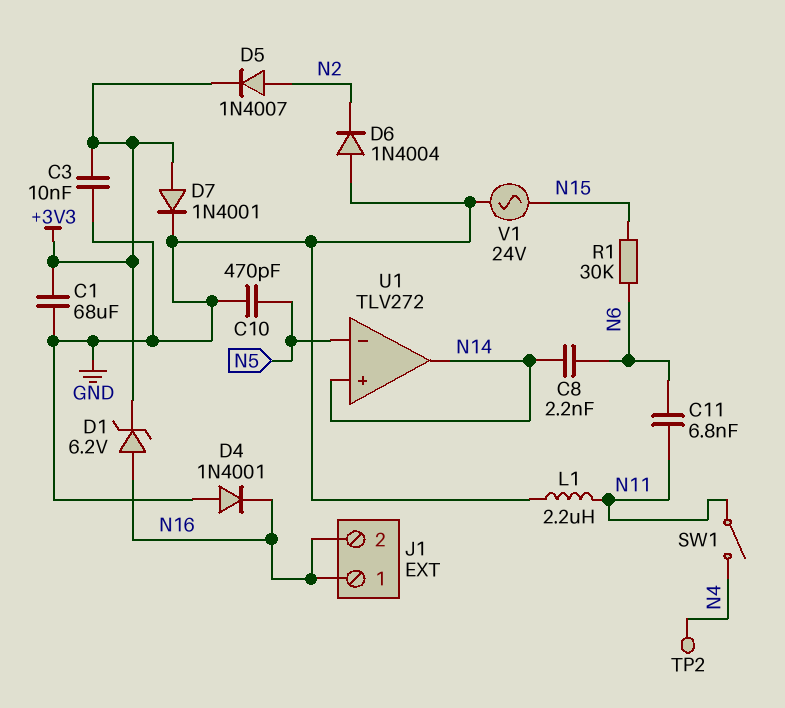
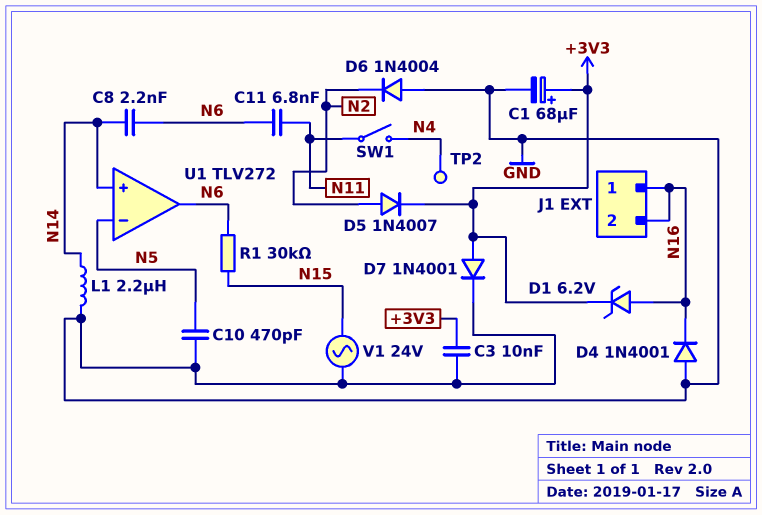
C1: 68uF (+3V3, GND) -> 68uF (plus +3V3, minus GND)
L1: 2.2uH (GND, N11) -> 2.2uH (GND, N14)
U1 pin out: N14 -> N6

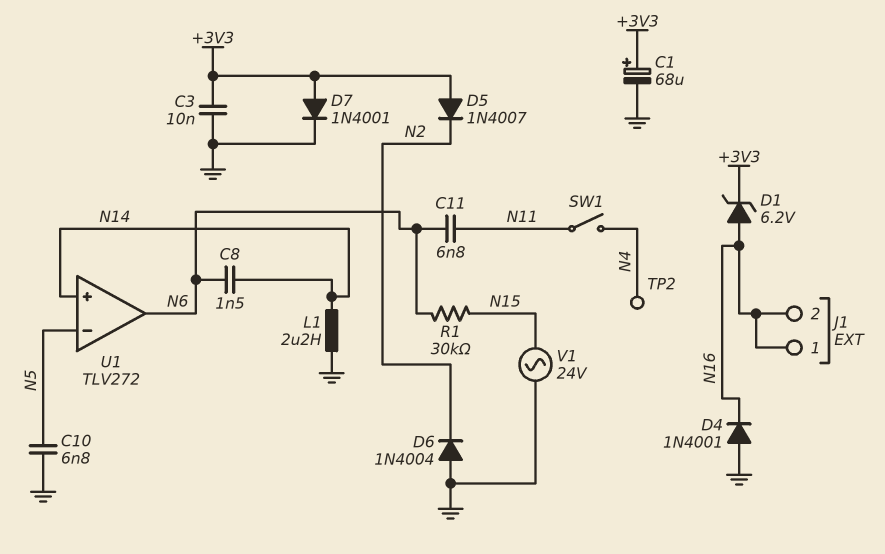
C8: 2.2nF (N6, N14) -> 1.5nF (N6, N14)
C10: 470pF (GND, N5) -> 6.8nF (GND, N5)
D5: diode 1N4007 (A N2, K +3V3) -> diode 1N4007 (A +3V3, K N2)

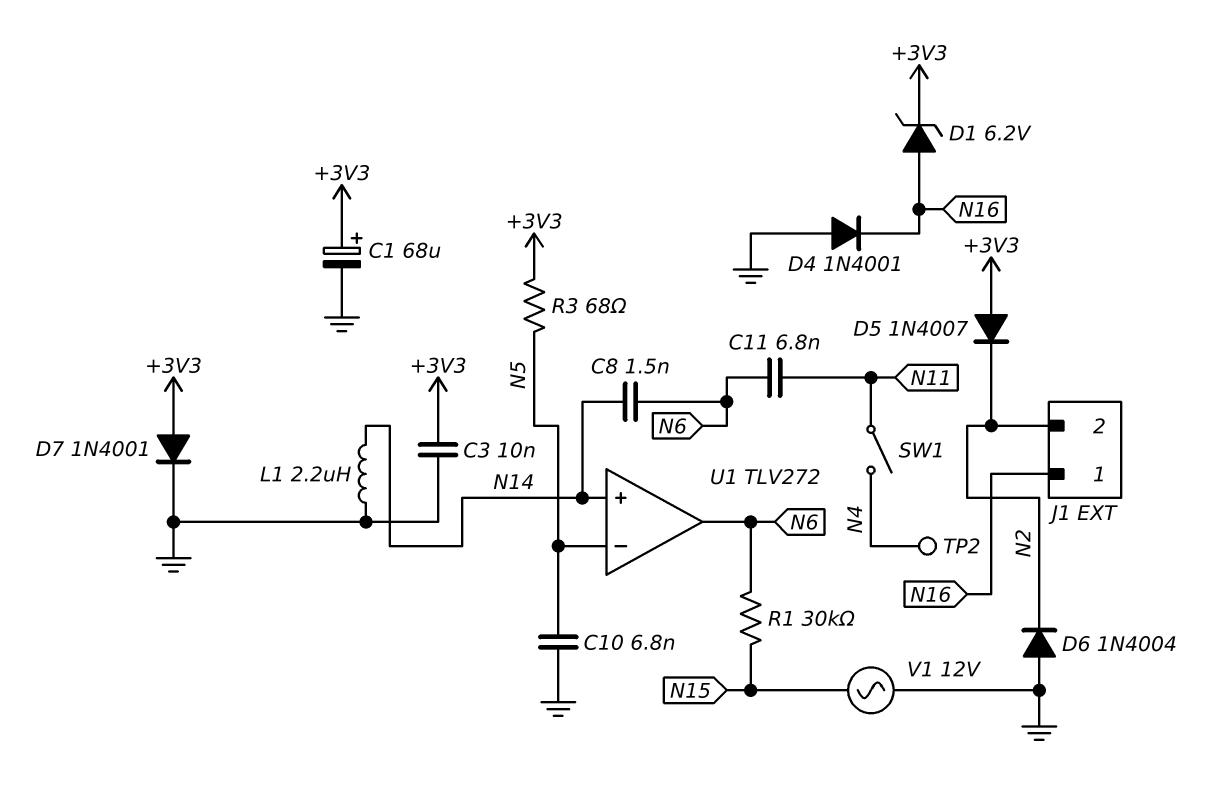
J1 pin 2: N16 -> N2
R3: none -> 68 (+3V3, N5)
V1: AC 24V (GND, N15) -> AC 12V (GND, N15)

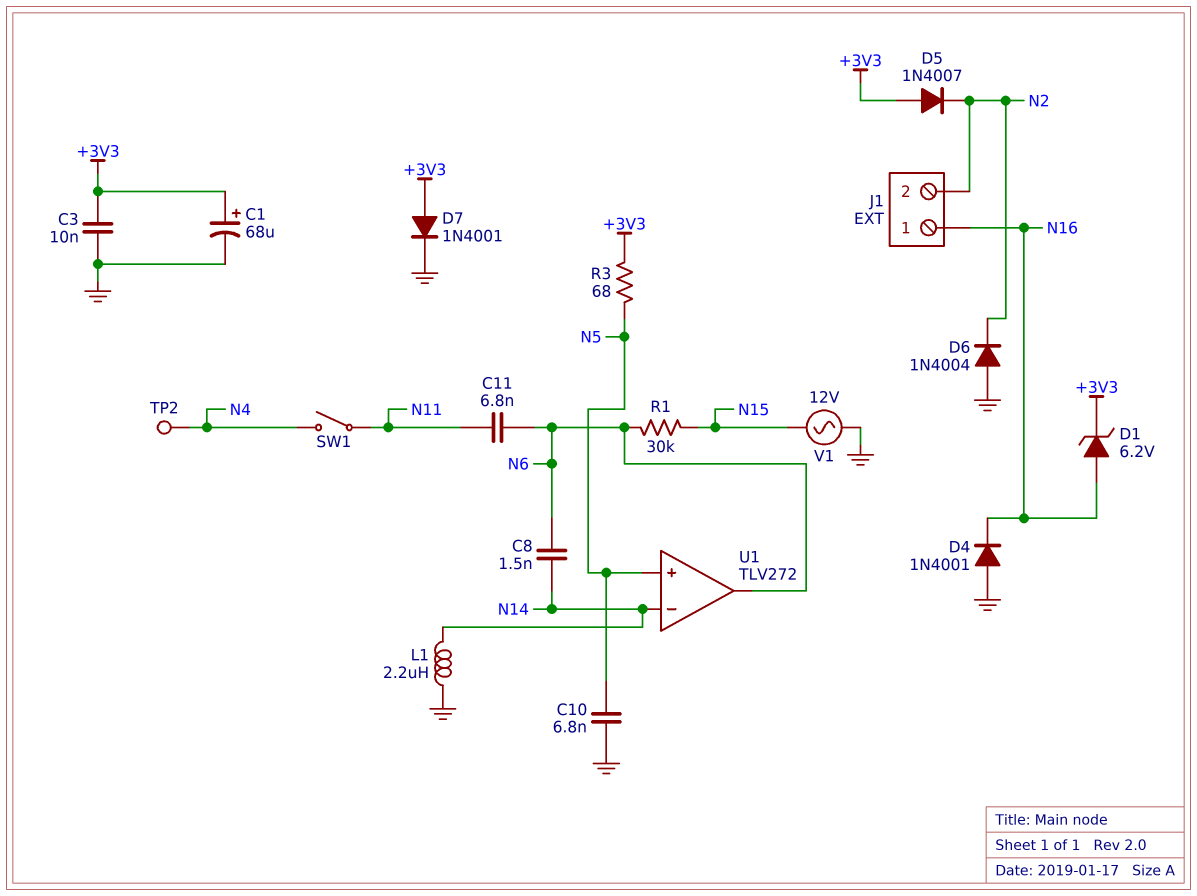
U1 pin in+: N14 -> N5
U1 pin in-: N5 -> N14

